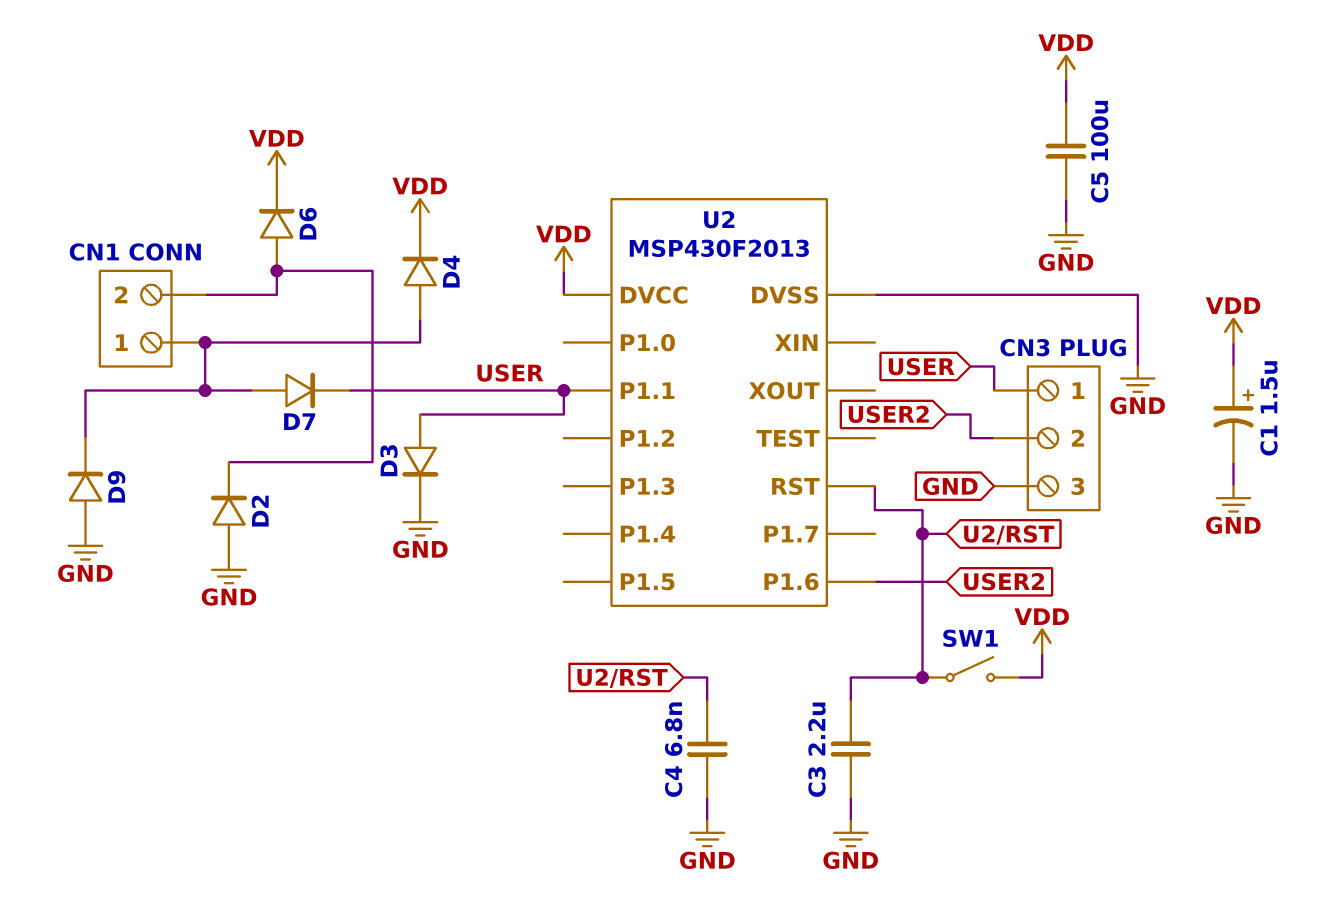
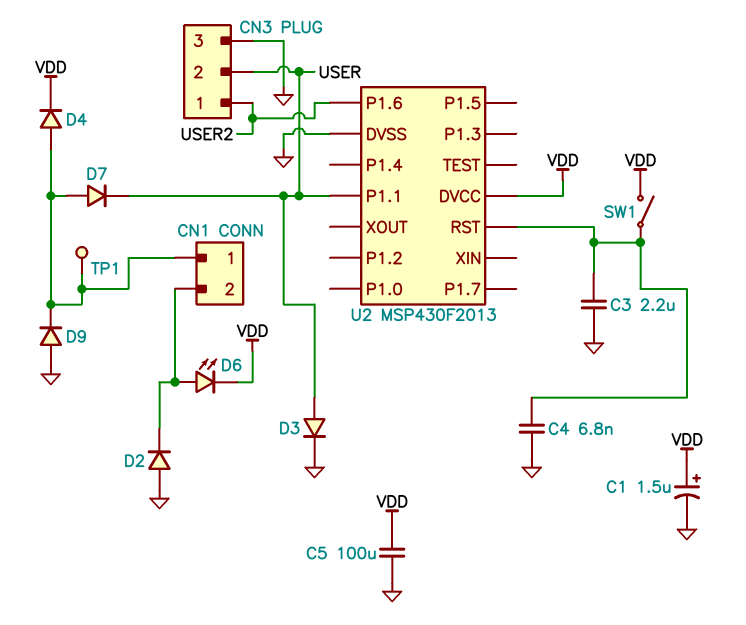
CN3 pin 1: USER -> USER2
CN3 pin 2: USER2 -> USER
D6: diode (A CN1/2, K VDD) -> LED (A CN1/2, K VDD)
TP1: none -> test point (CN1/1)

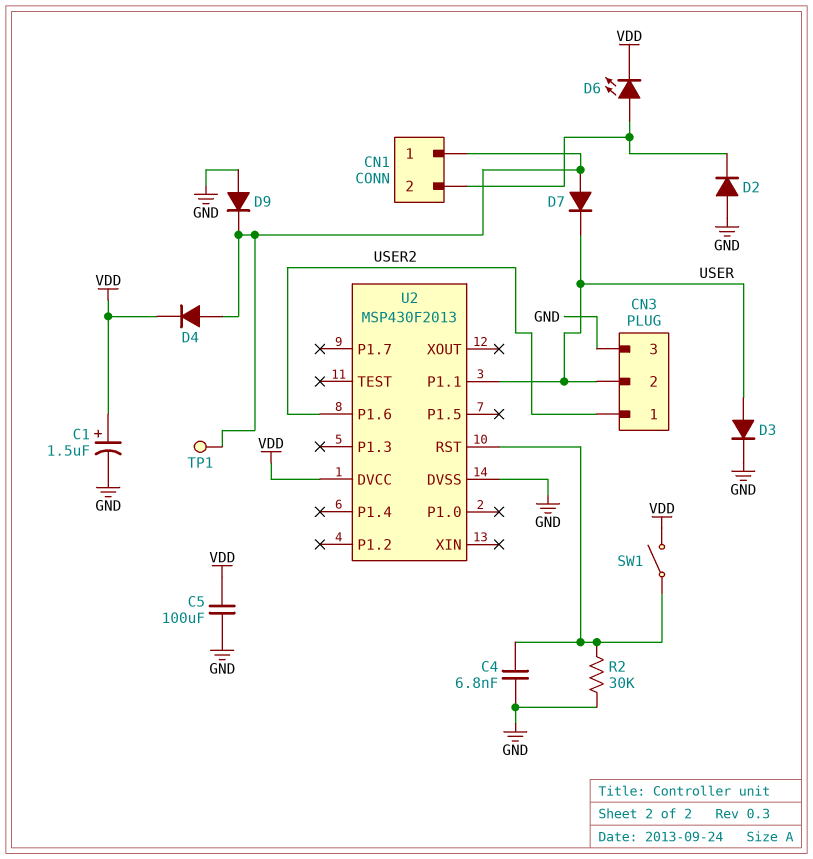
C3: 2.2uF (GND, U2/RST) -> none
R2: none -> 30k (GND, U2/RST)

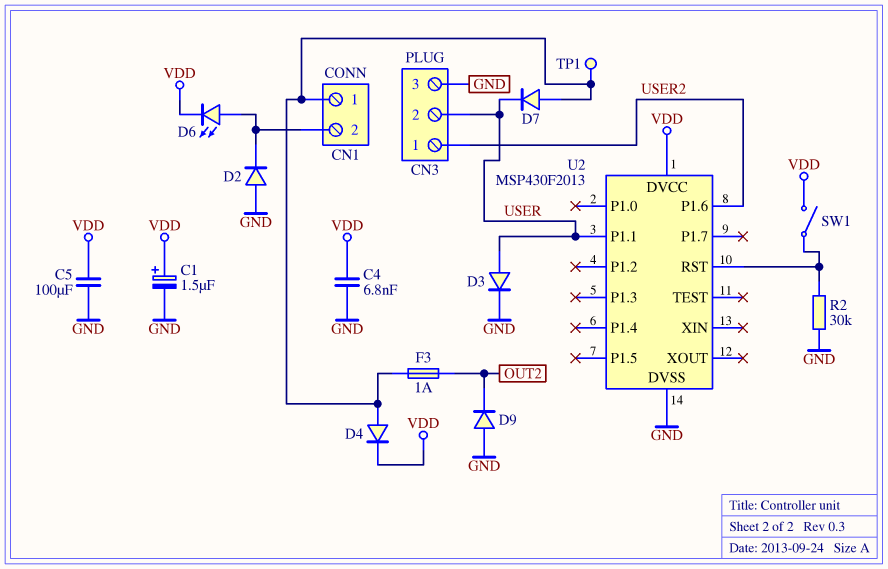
C4: 6.8nF (GND, U2/RST) -> 6.8nF (GND, VDD)
D9: diode (A GND, K CN1/1) -> diode (A GND, K OUT2)
F3: none -> 1A (CN1/1, OUT2)

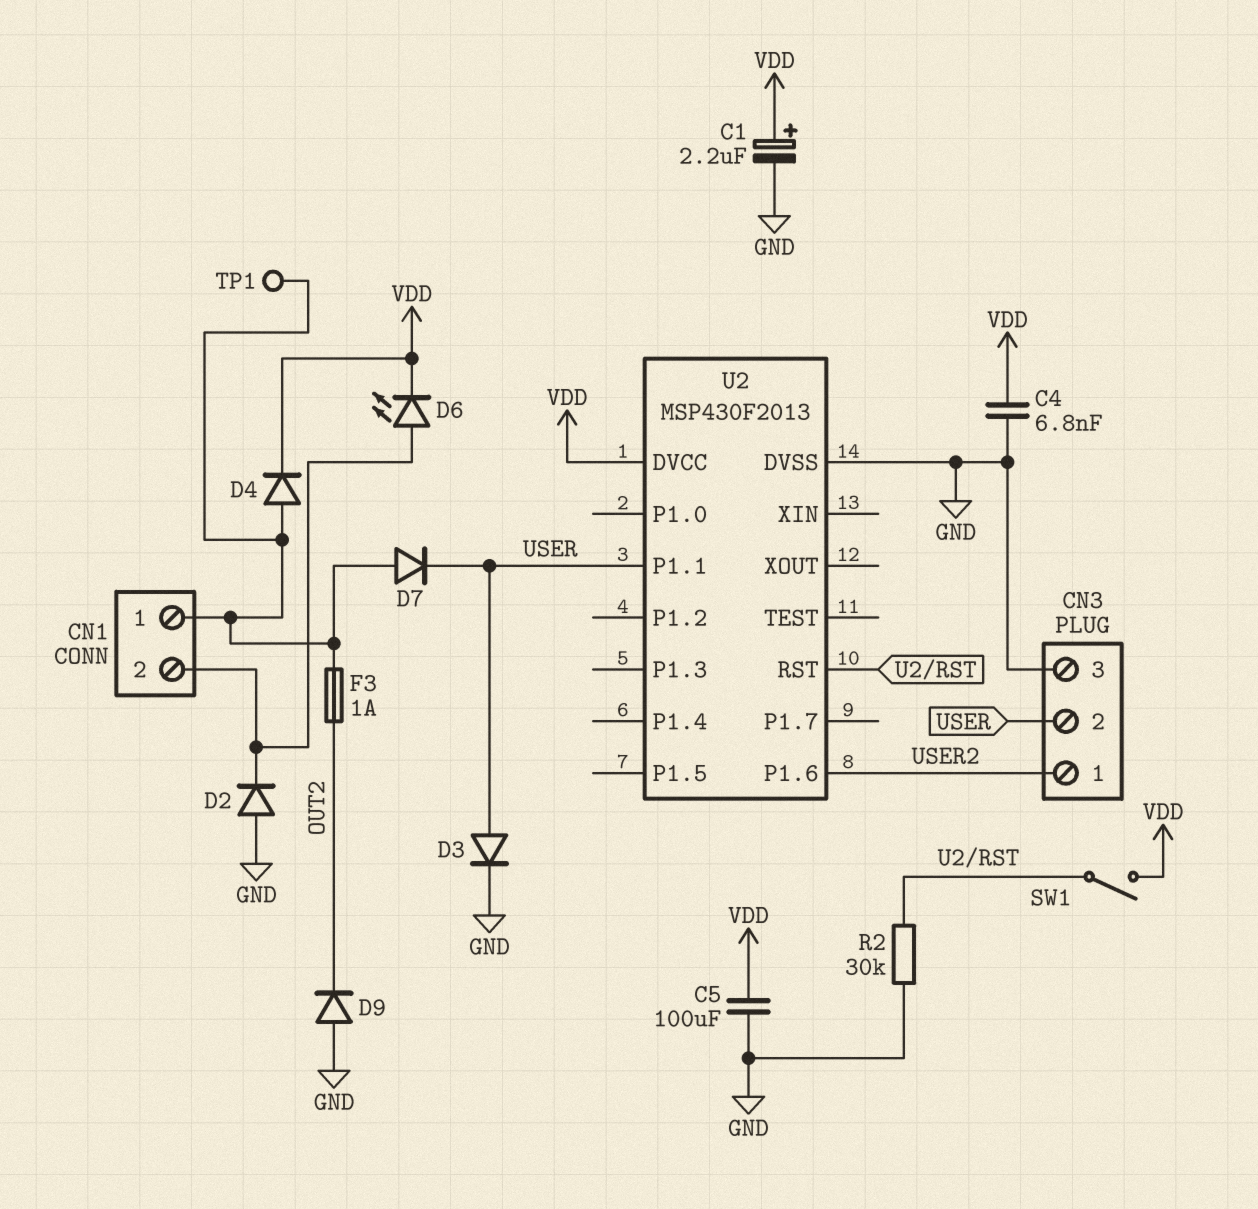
C1: 1.5uF (plus VDD, minus GND) -> 2.2uF (plus VDD, minus GND)

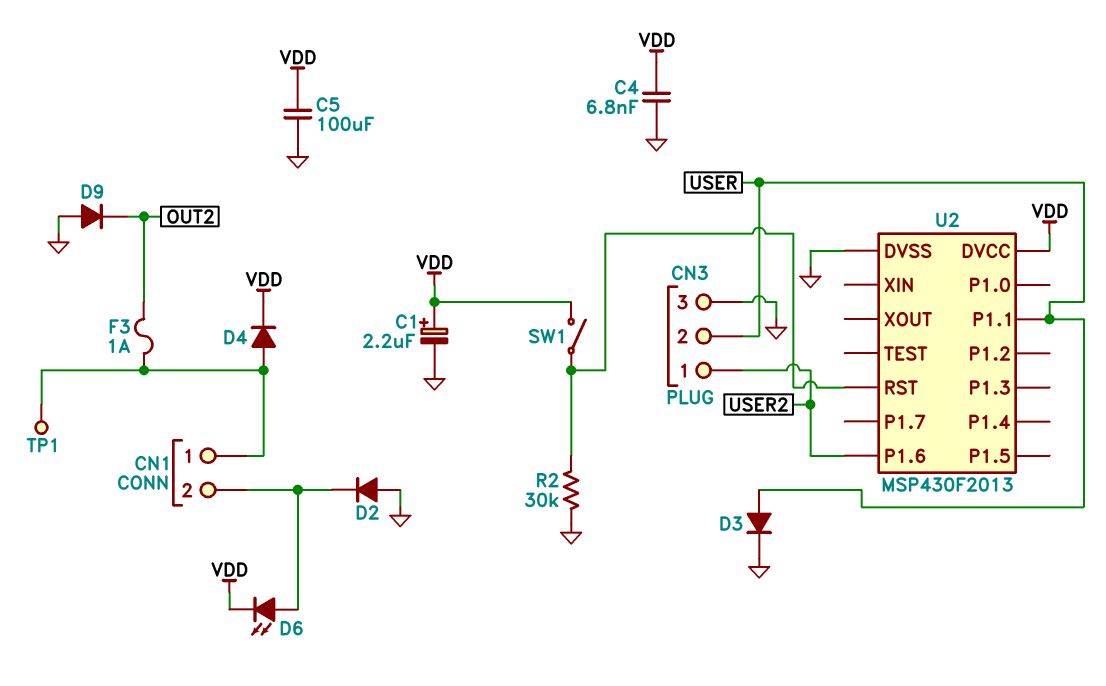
D7: diode (A CN1/1, K USER) -> none

